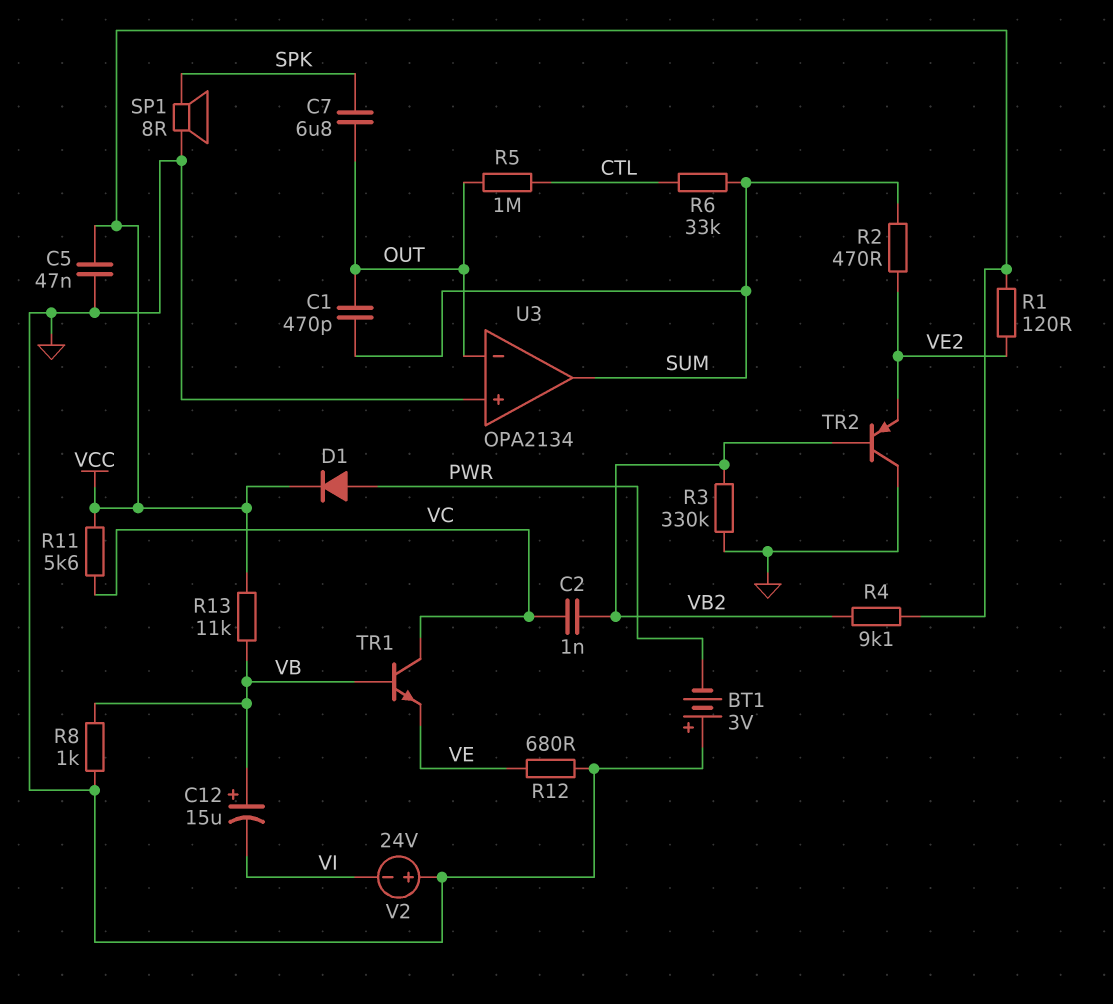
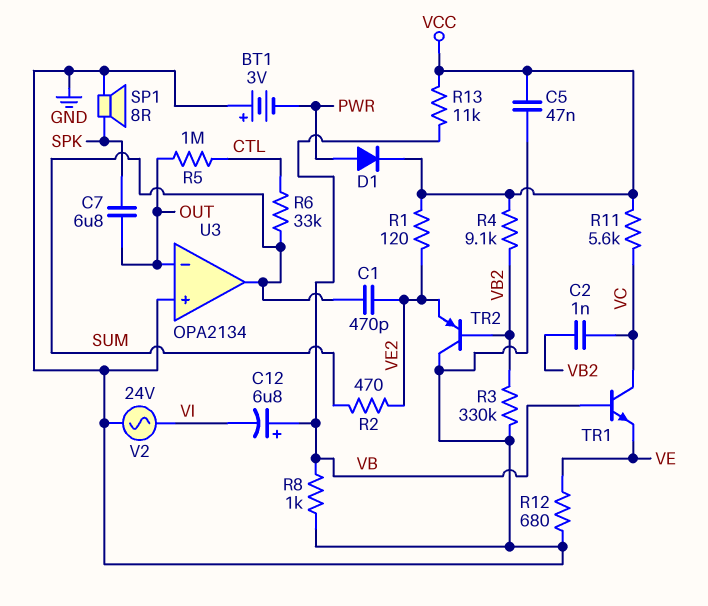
C1: 470pF (OUT, SUM) -> 470pF (SUM, VE2)
C12: 15uF (plus VB, minus VI) -> 6.8uF (plus VB, minus VI)
V2: 24V (plus GND, minus VI) -> AC 24V (GND, VI)

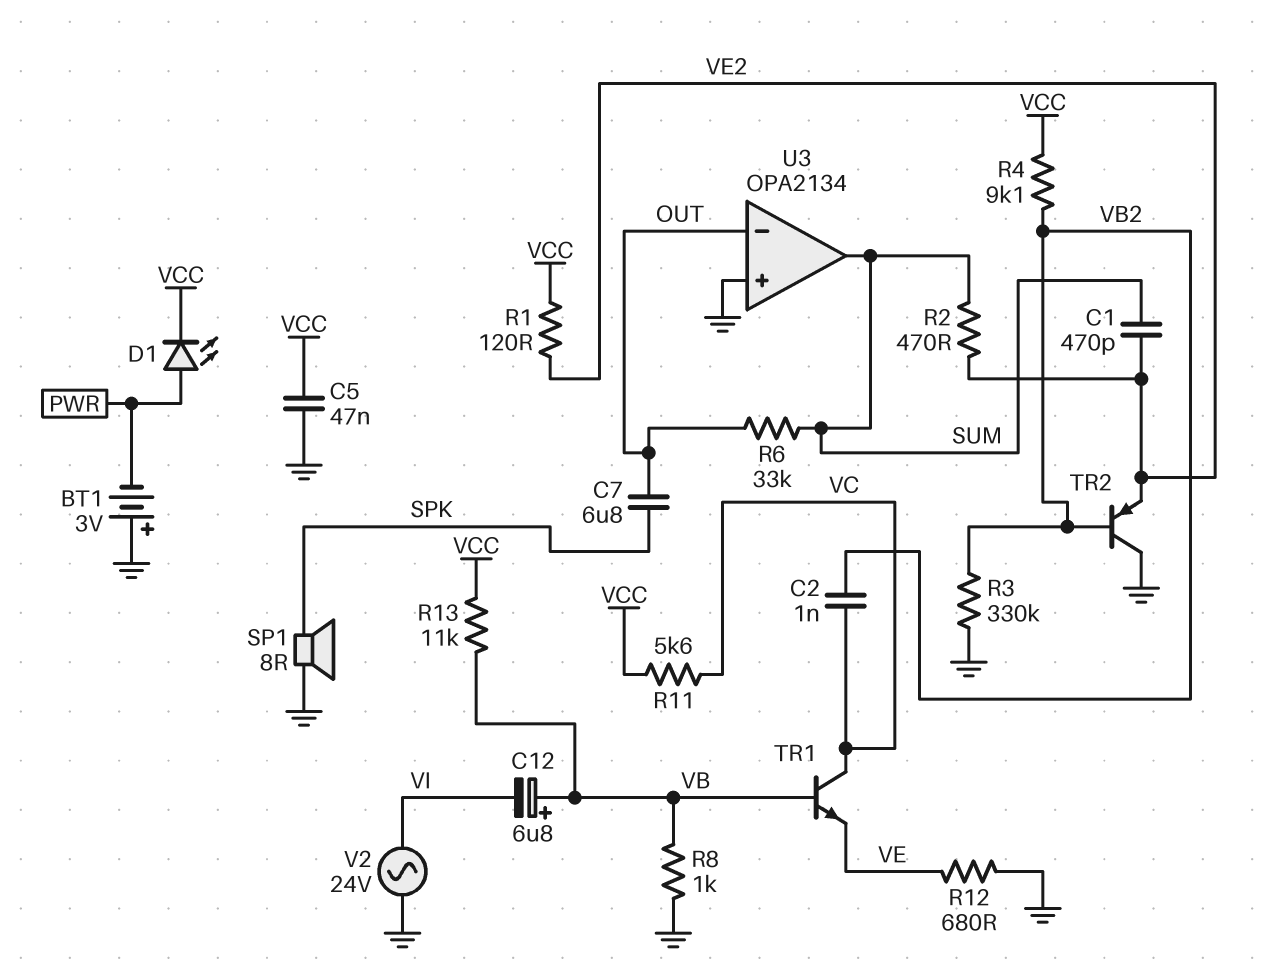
D1: diode (A PWR, K VCC) -> LED (A PWR, K VCC)
R5: 1M (CTL, OUT) -> none
R6: 33k (CTL, SUM) -> 33k (OUT, SUM)

